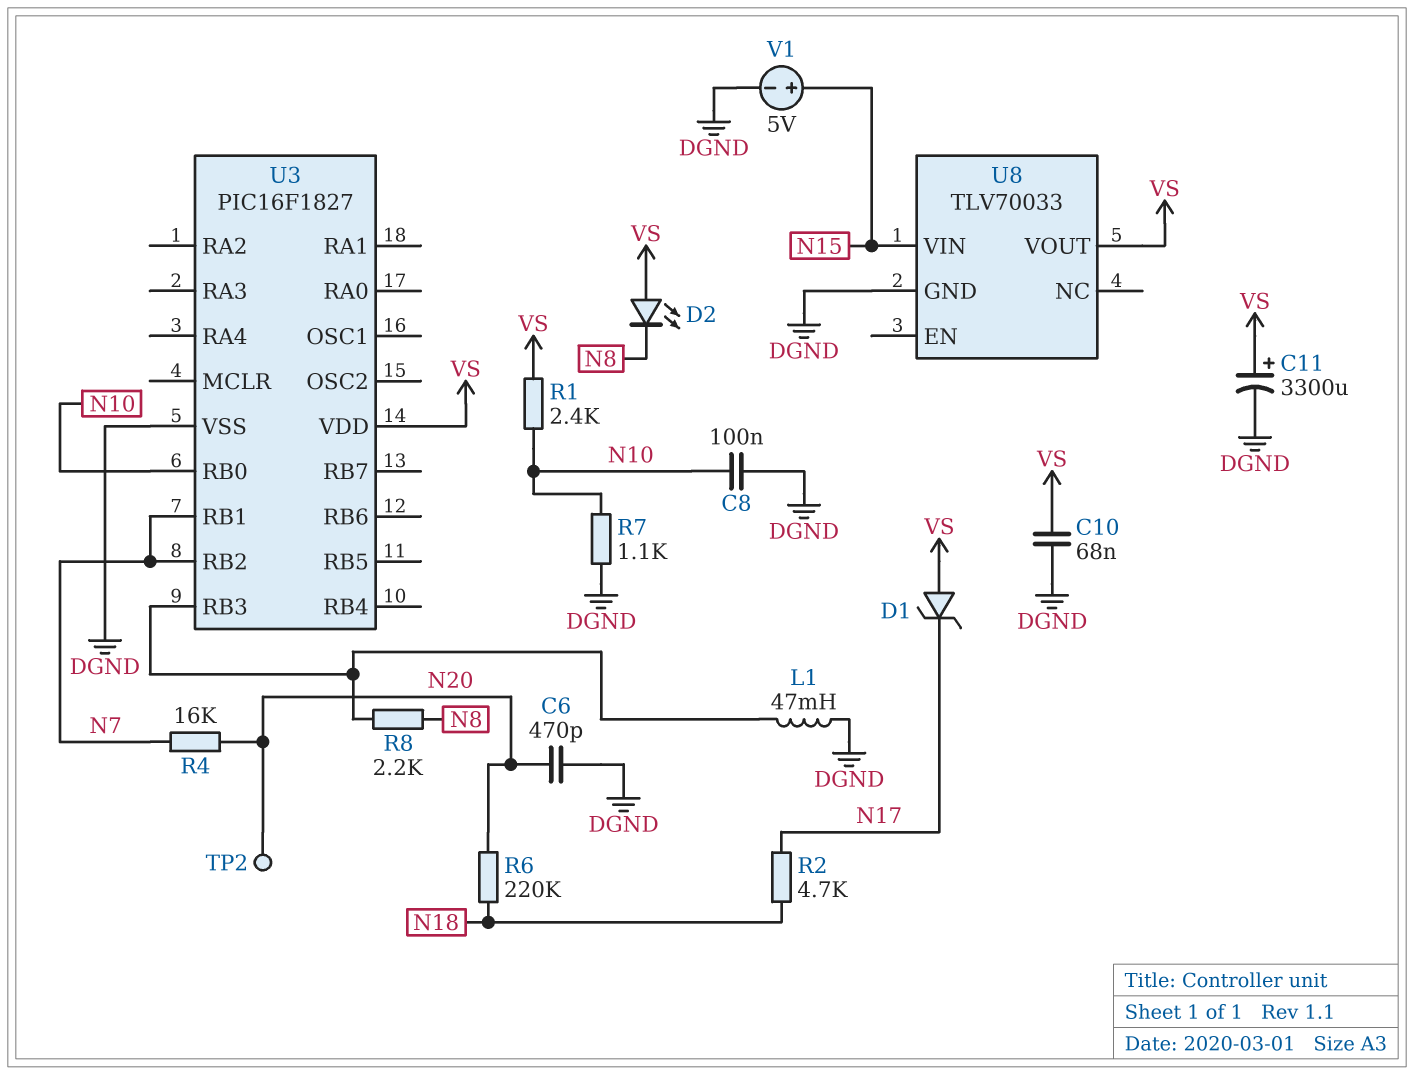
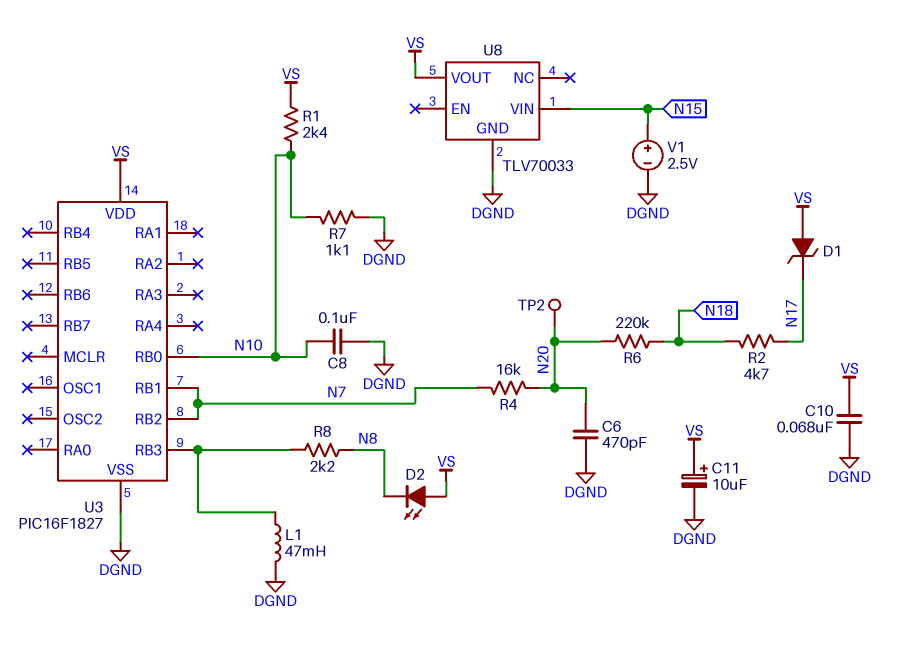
C11: 3300uF (plus VS, minus DGND) -> 10uF (plus VS, minus DGND)
V1: 5V (plus N15, minus DGND) -> 2.5V (plus N15, minus DGND)

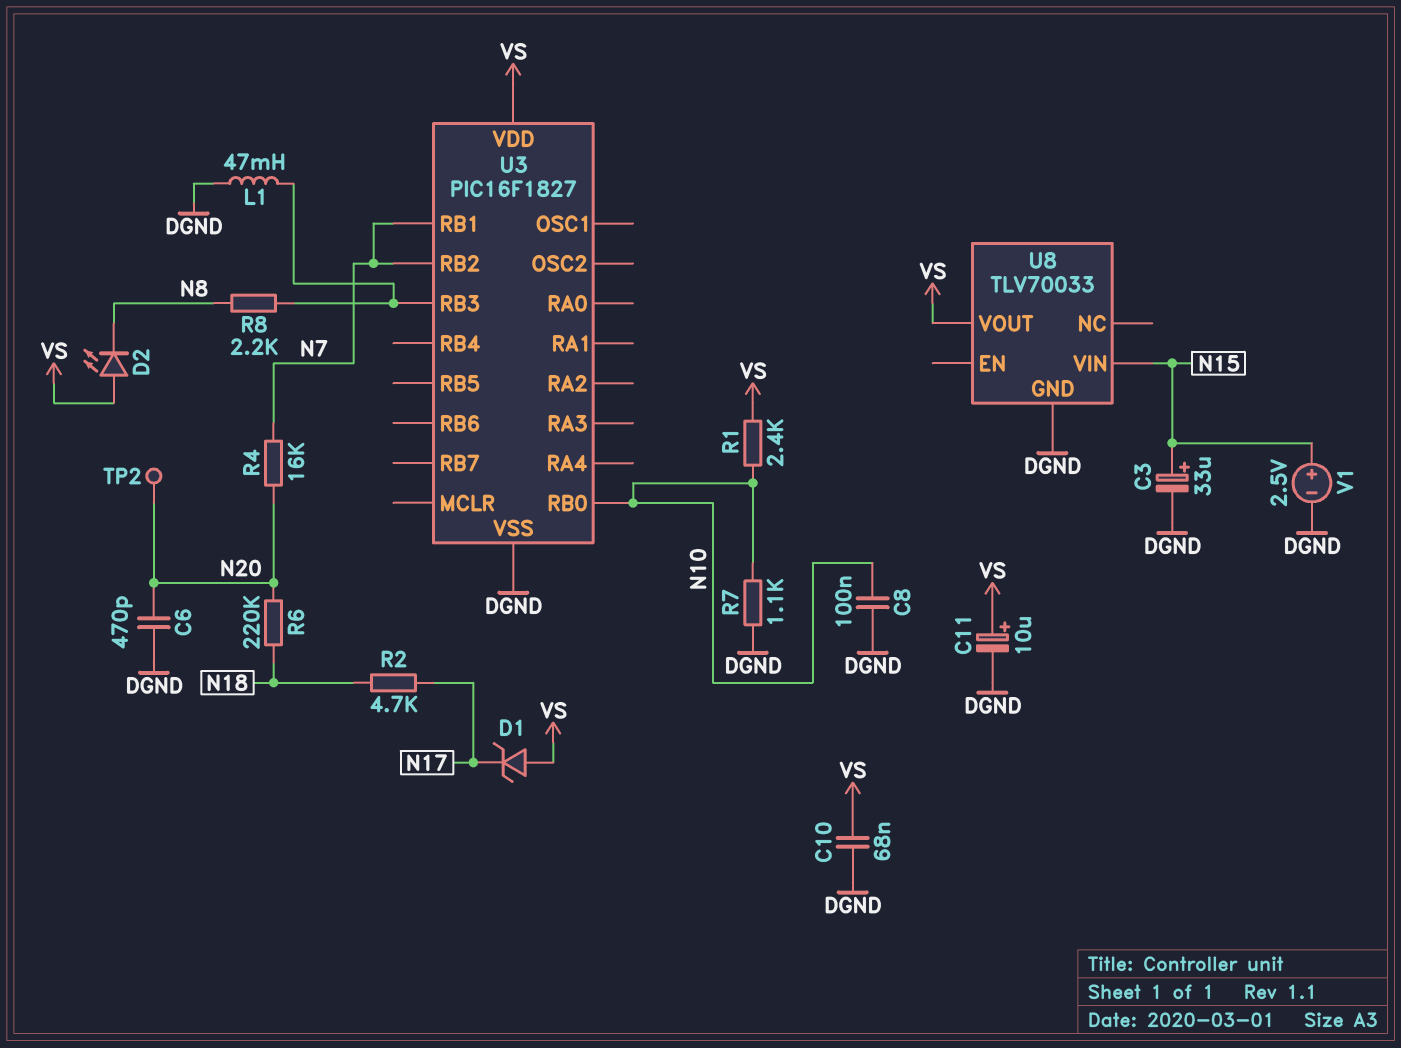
C3: none -> 33uF (plus N15, minus DGND)

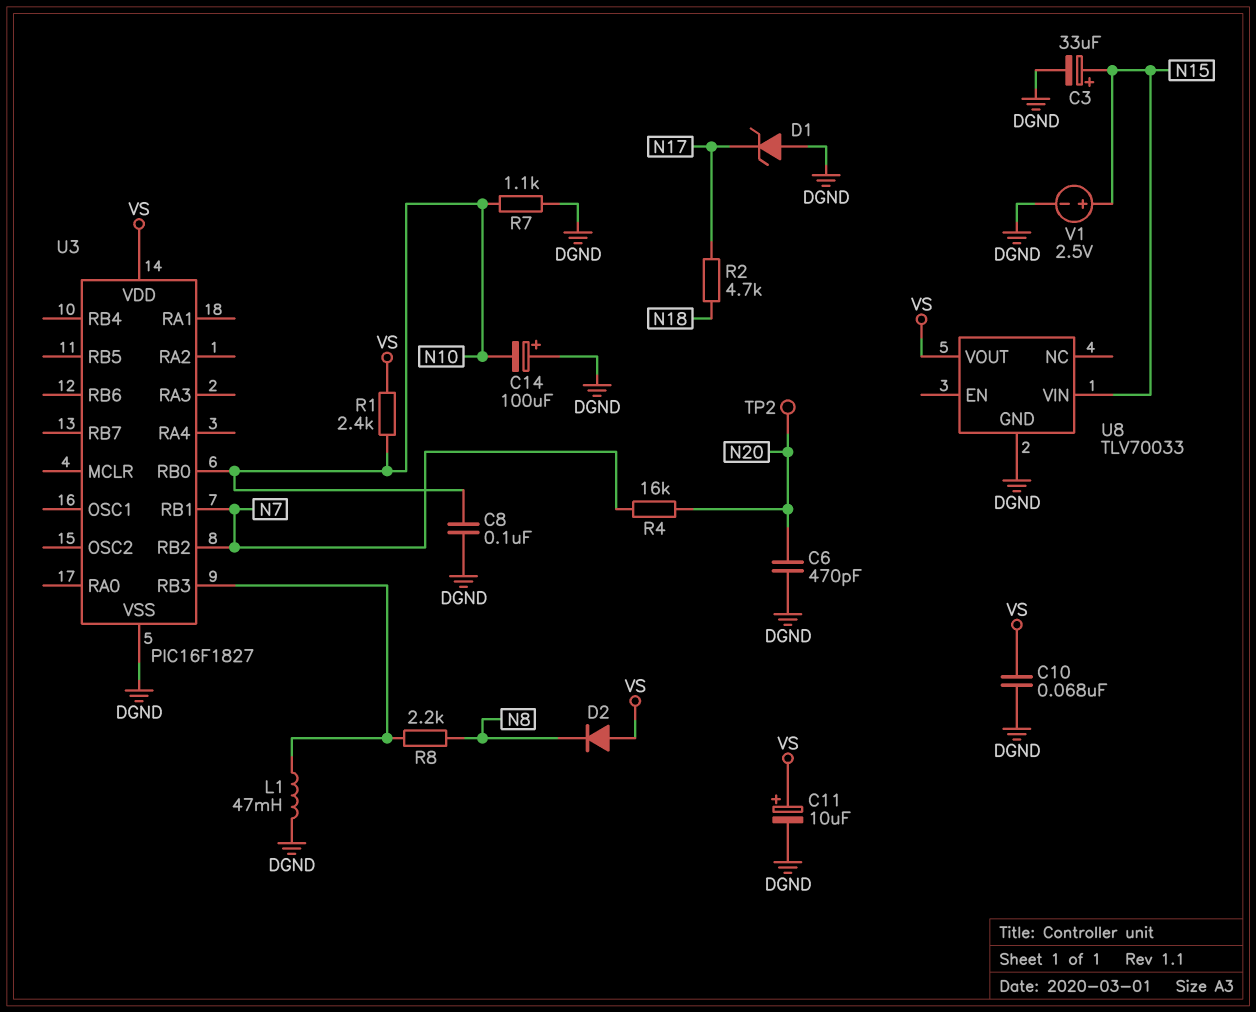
C14: none -> 100uF (plus DGND, minus N10)
D1: zener (A VS, K N17) -> zener (A DGND, K N17)
D2: LED (A VS, K N8) -> diode (A VS, K N8)
R6: 220k (N18, N20) -> none

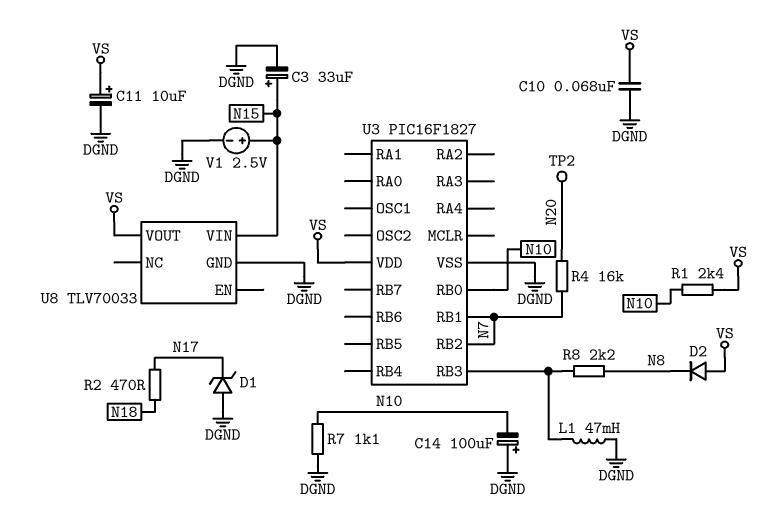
C6: 470pF (DGND, N20) -> none
C8: 100nF (DGND, N10) -> none
R2: 4.7k (N17, N18) -> 470 (N17, N18)

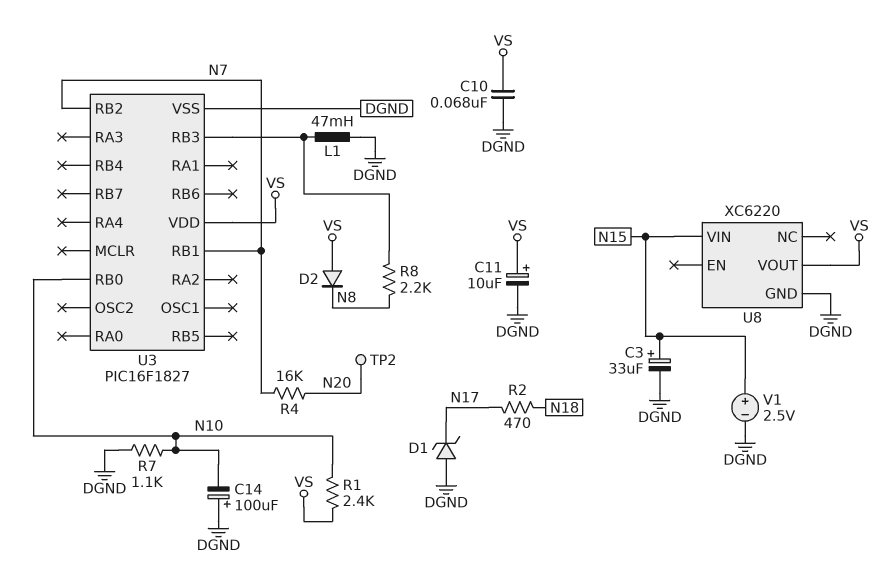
U8: TLV70033 -> XC6220

